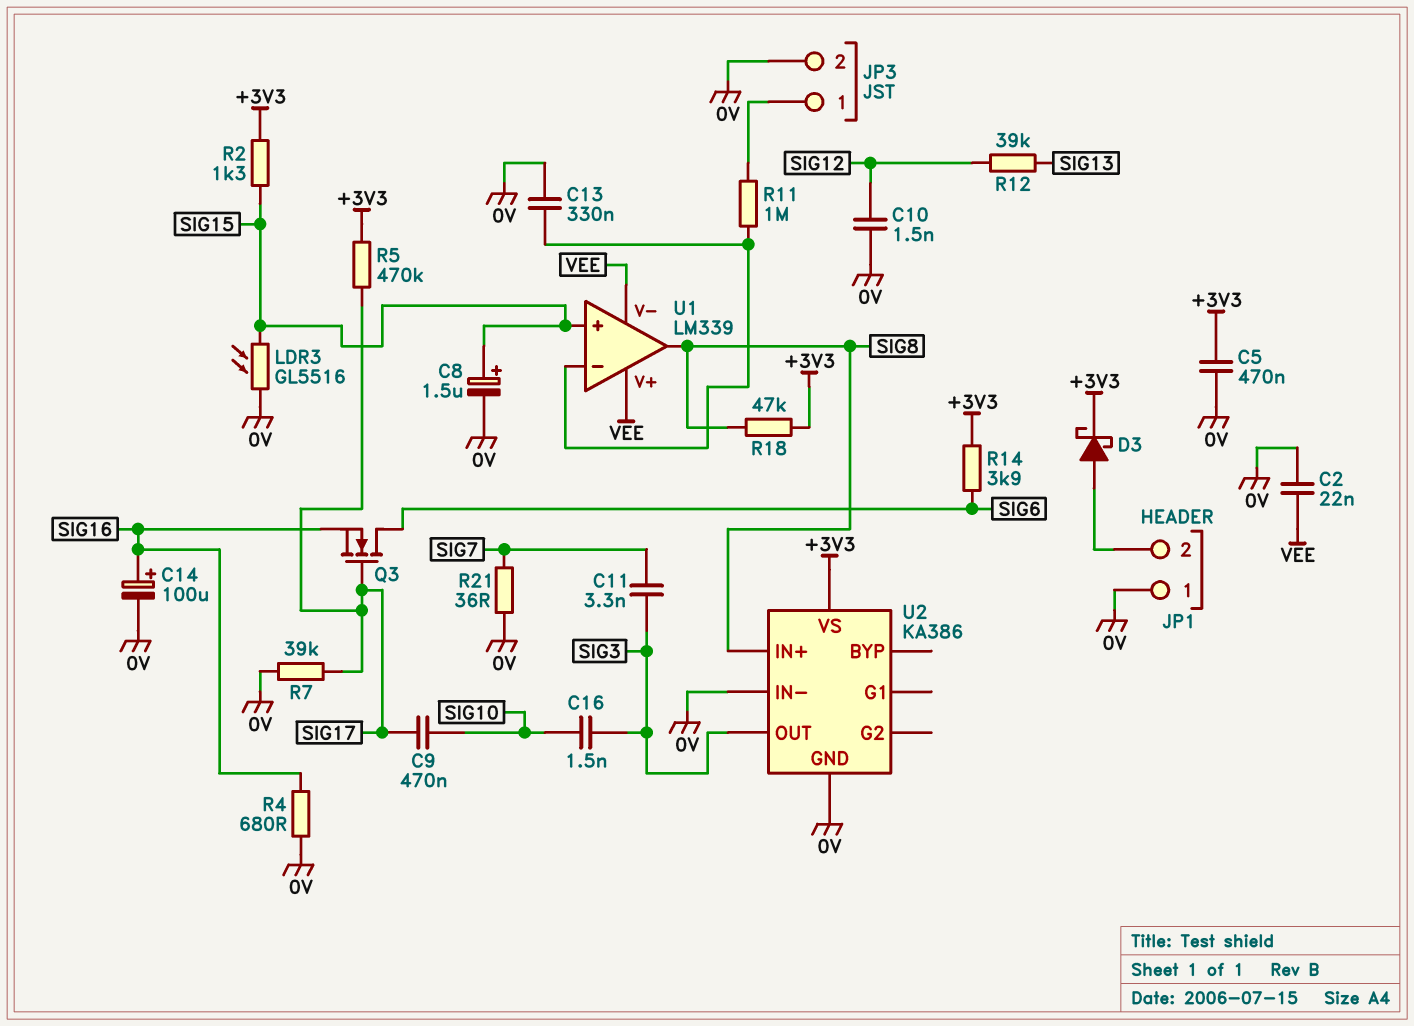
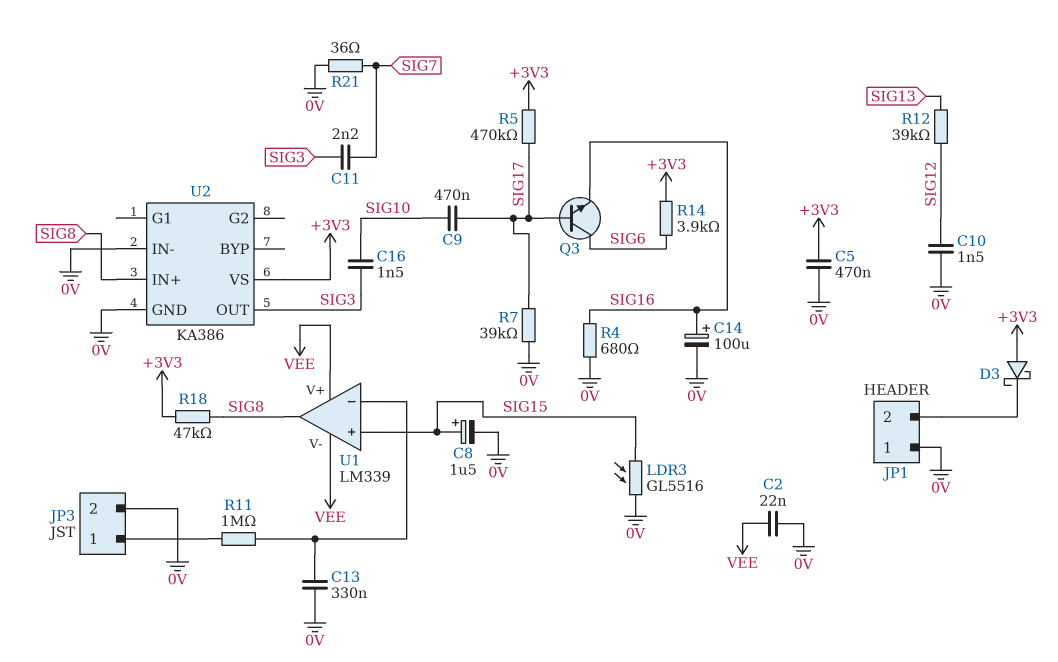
C11: 3.3nF (SIG3, SIG7) -> 2.2nF (SIG3, SIG7)
D3: schottky (A JP1/2, K +3V3) -> schottky (A +3V3, K JP1/2)
Q3: NMOS (G SIG17, D SIG6, S SIG16) -> NPN (B SIG17, C SIG6, E SIG16)
R2: 1.3k (+3V3, SIG15) -> none

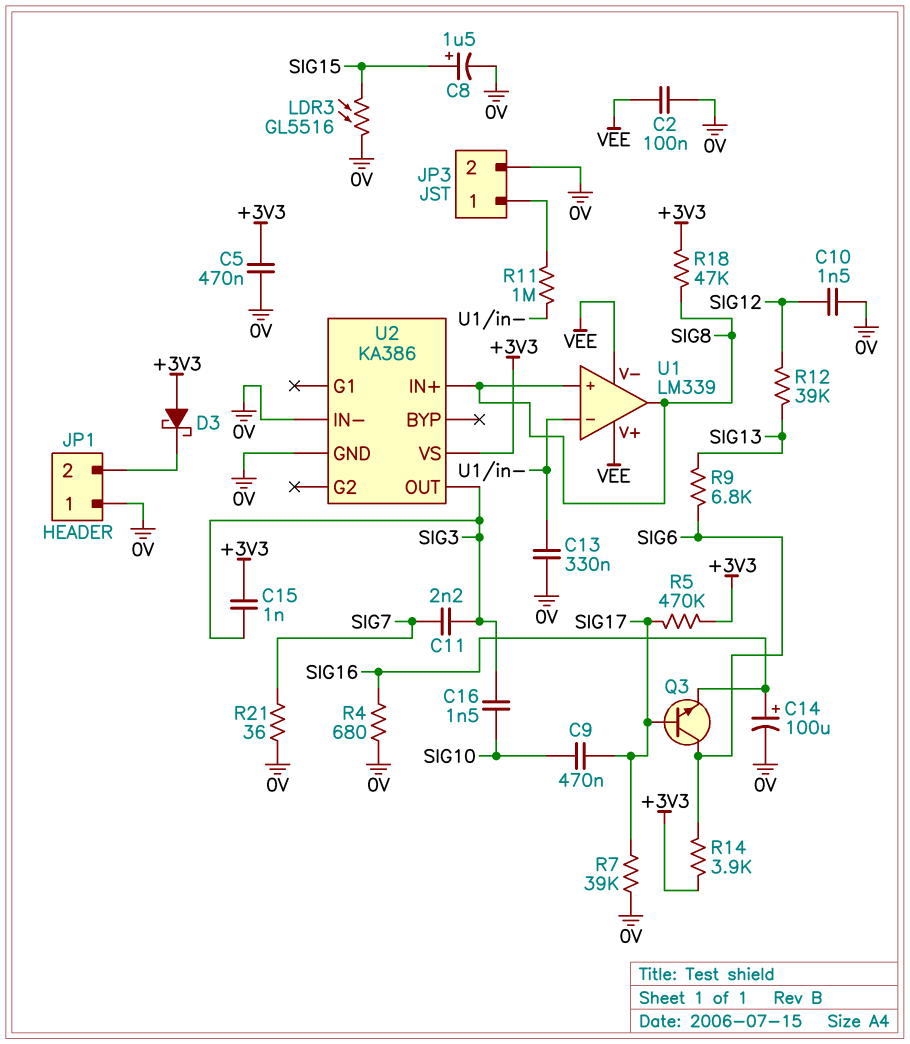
C2: 22nF (0V, VEE) -> 100nF (0V, VEE)
C15: none -> 1nF (+3V3, SIG3)
R9: none -> 6.8k (SIG6, SIG13)
U1 pin in+: SIG15 -> SIG8

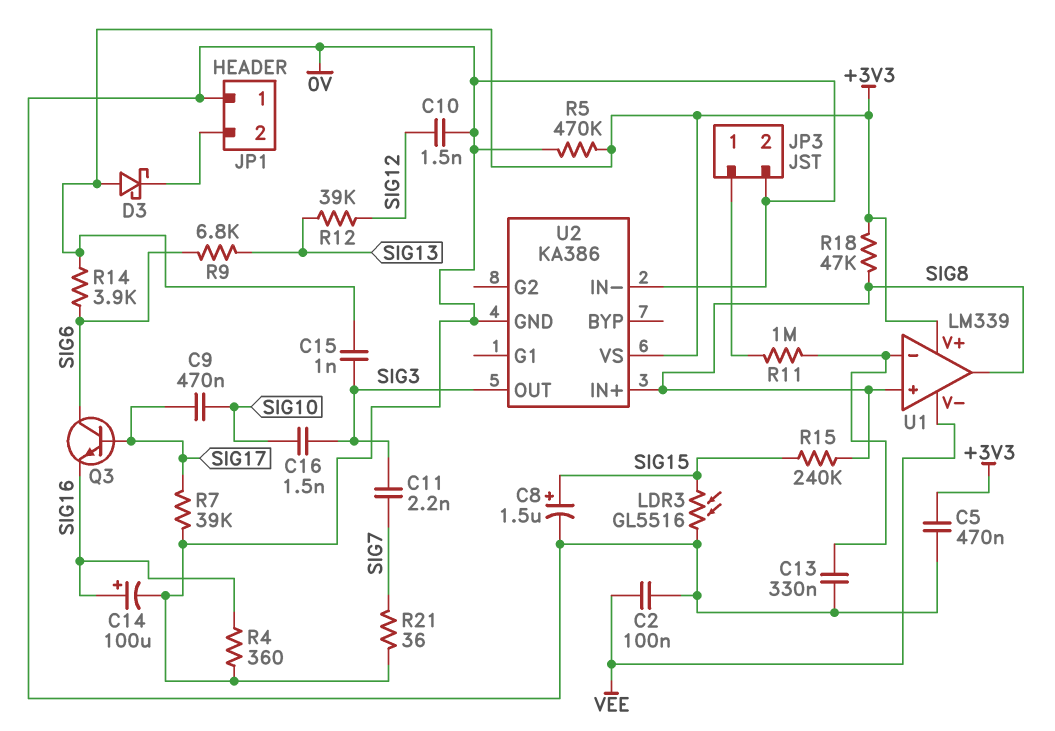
R4: 680 (0V, SIG16) -> 360 (0V, SIG16)
R5: 470k (+3V3, SIG17) -> 470k (+3V3, 0V)
R15: none -> 240k (SIG8, SIG15)
U1 pin V+: VEE -> +3V3

